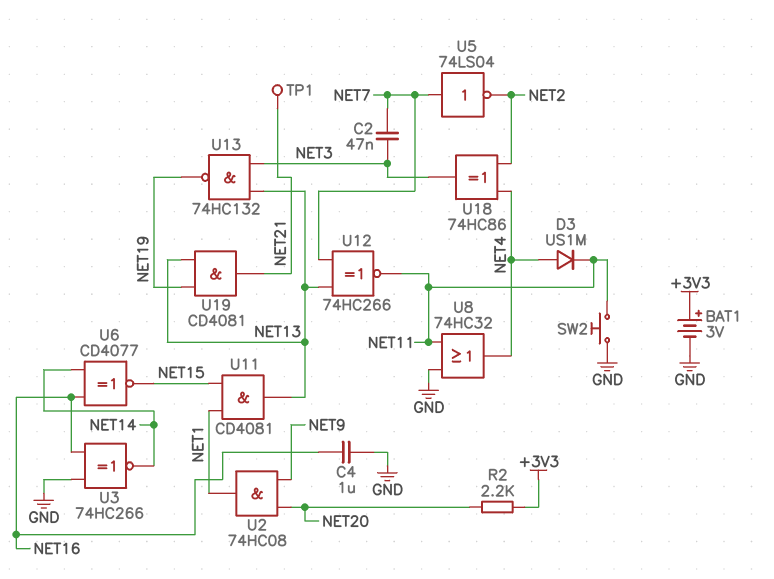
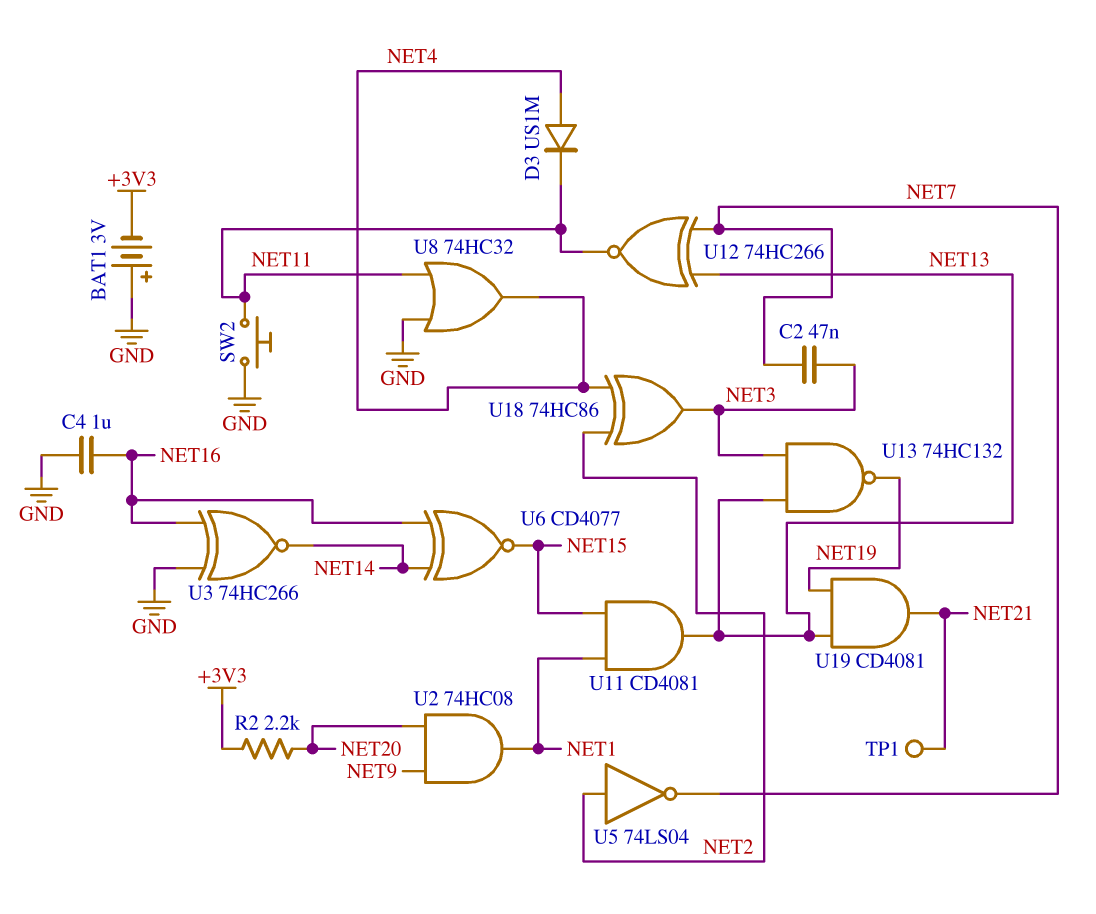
BAT1: 3V (plus +3V3, minus GND) -> 3V (plus GND, minus +3V3)
U5: NOT 74LS04 (in NET7, out NET2) -> NOT 74LS04 (in NET2, out NET7)

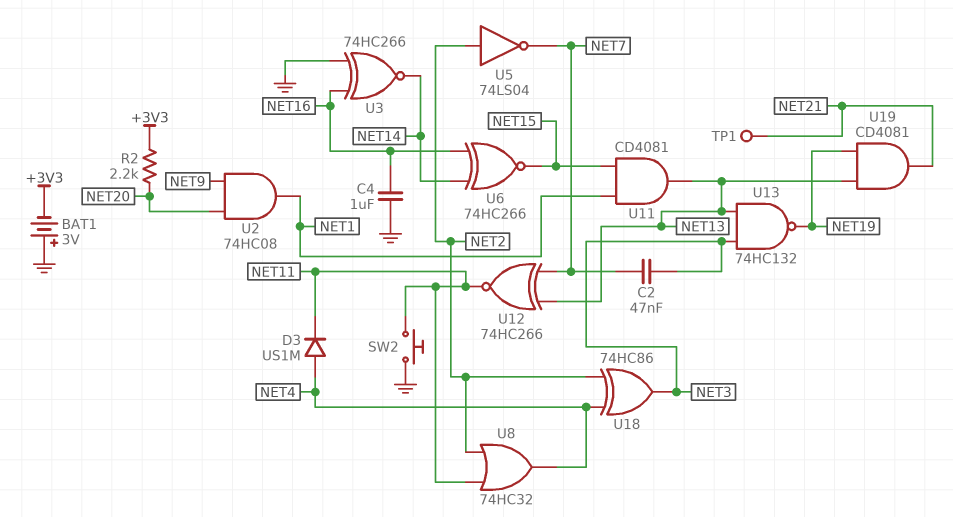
U6: XNOR CD4077 (in NET14, in NET16, out NET15) -> XNOR 74HC266 (in NET14, in NET16, out NET15)
U8: OR 74HC32 (in GND, in NET11, out NET4) -> OR 74HC32 (in NET2, in NET11, out NET4)

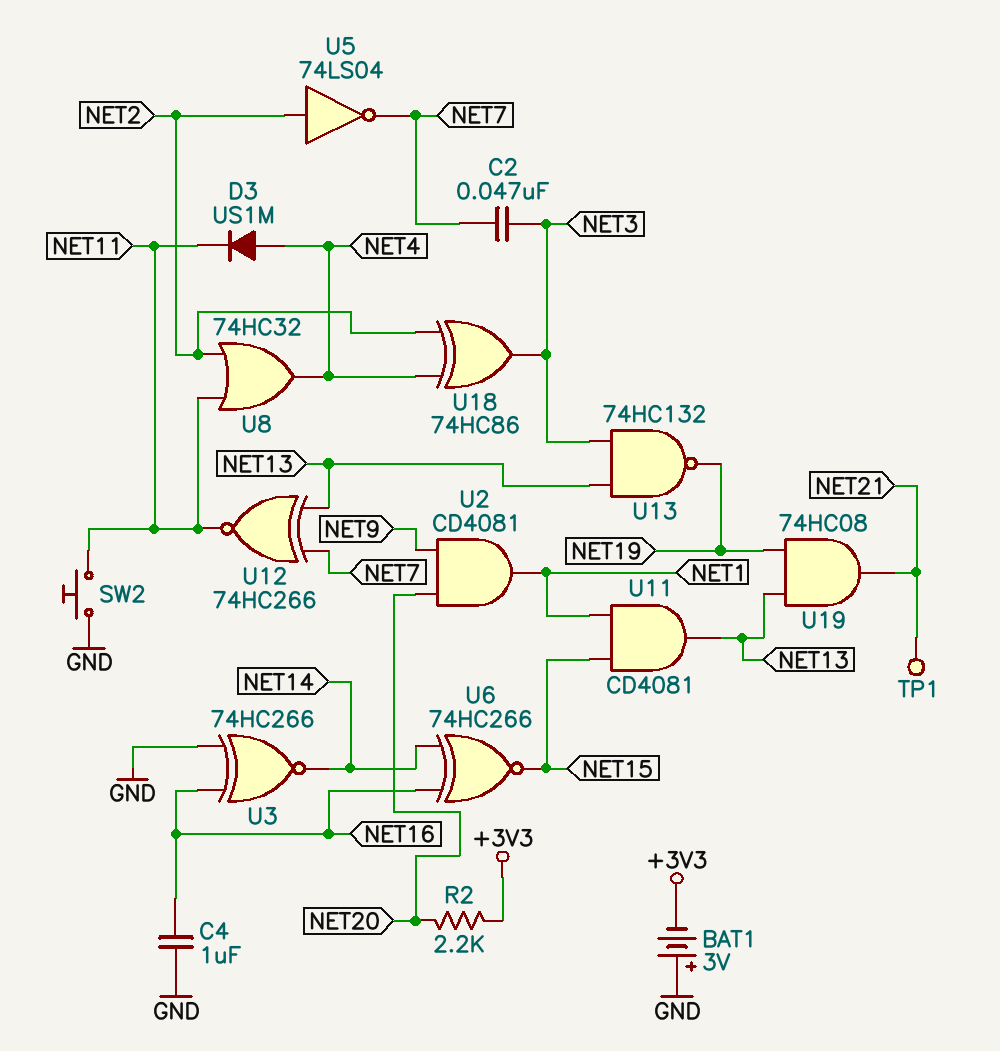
U2: AND 74HC08 (in NET9, in NET20, out NET1) -> AND CD4081 (in NET9, in NET20, out NET1)
U19: AND CD4081 (in NET13, in NET19, out NET21) -> AND 74HC08 (in NET13, in NET19, out NET21)

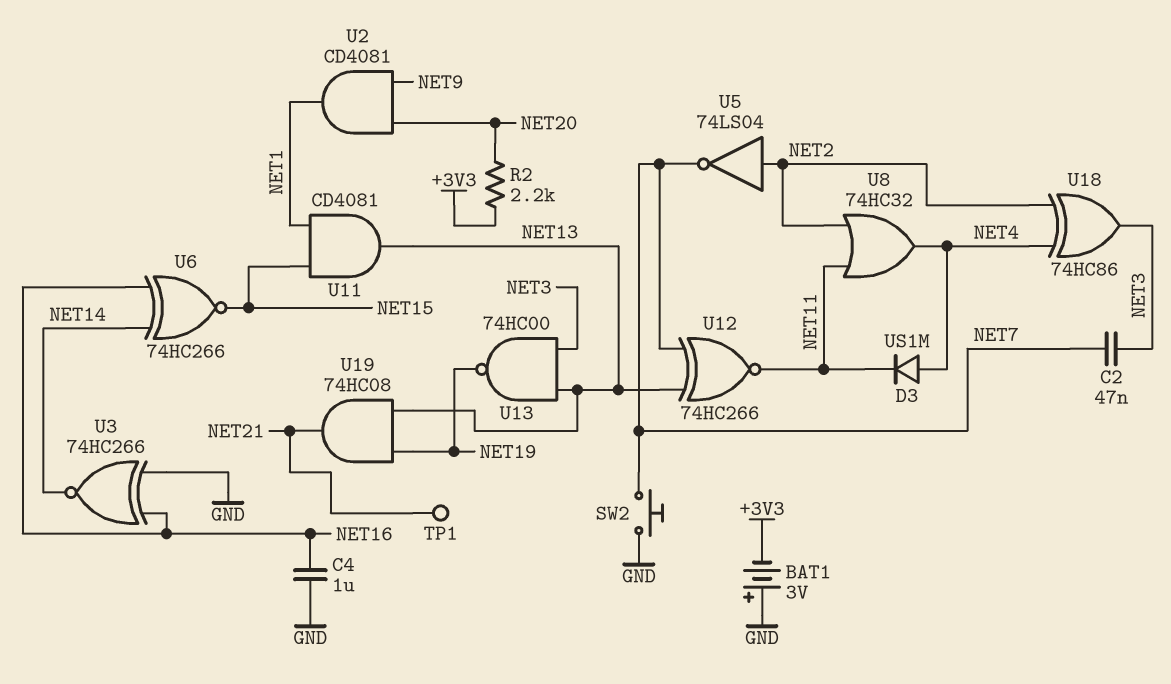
SW2: button (GND, NET11) -> button (GND, NET7)
U13: NAND 74HC132 (in NET3, in NET13, out NET19) -> NAND 74HC00 (in NET3, in NET13, out NET19)

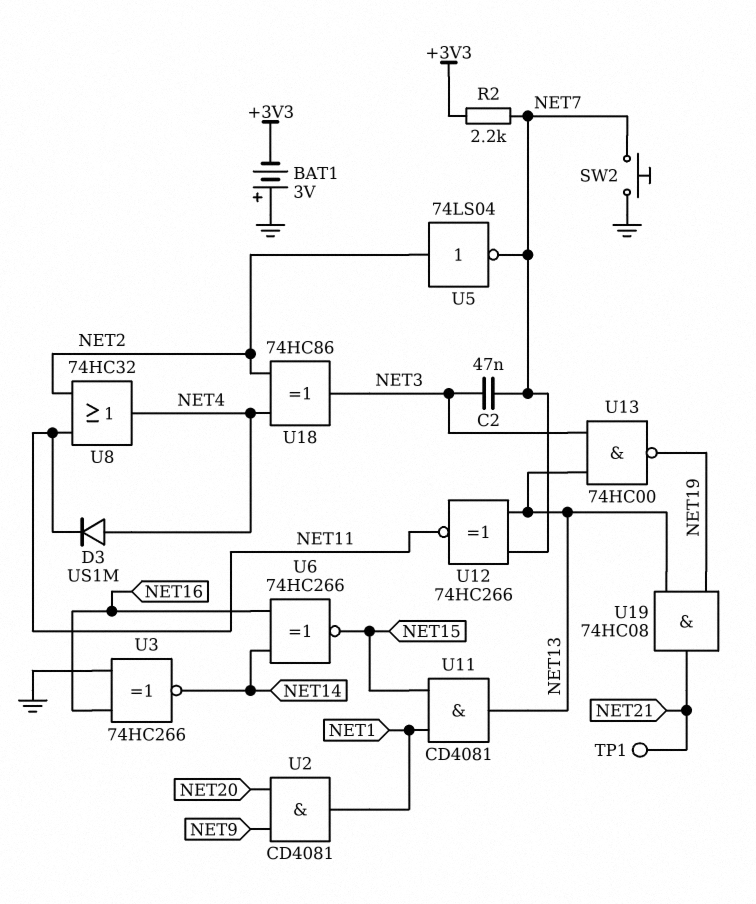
C4: 1uF (GND, NET16) -> none
R2: 2.2k (+3V3, NET20) -> 2.2k (+3V3, NET7)

